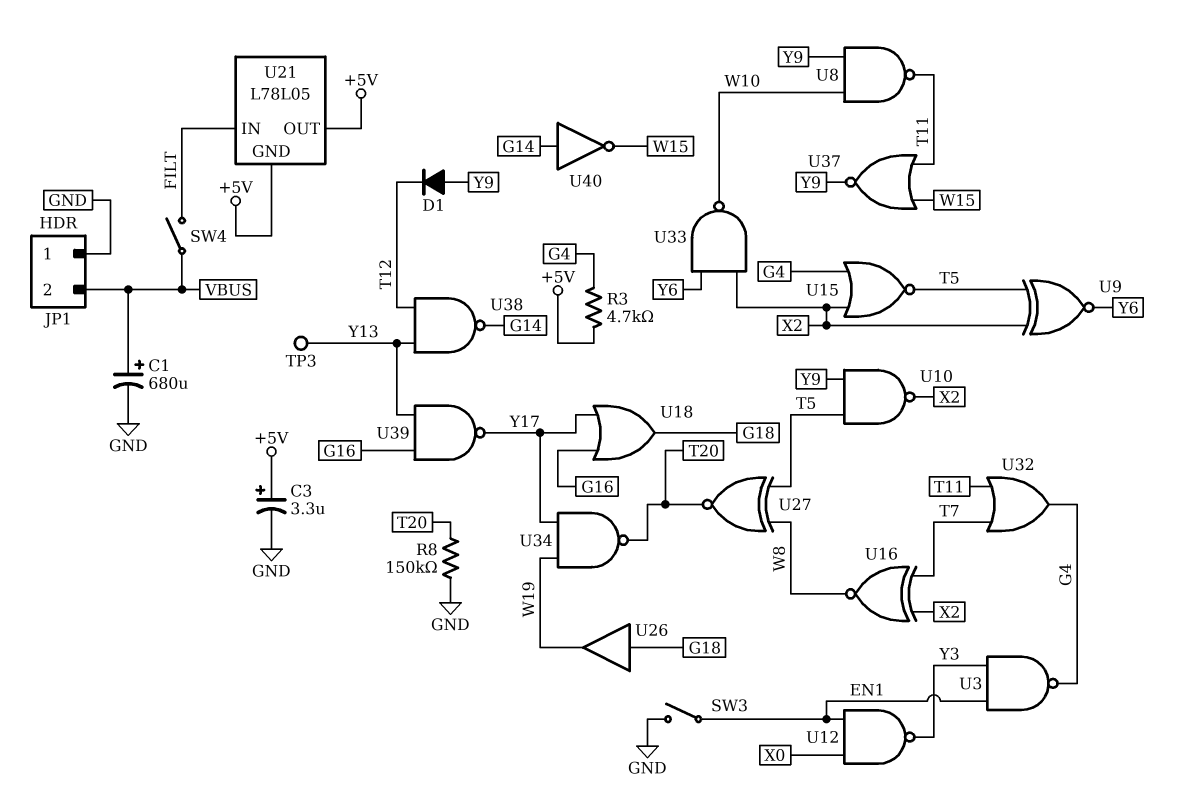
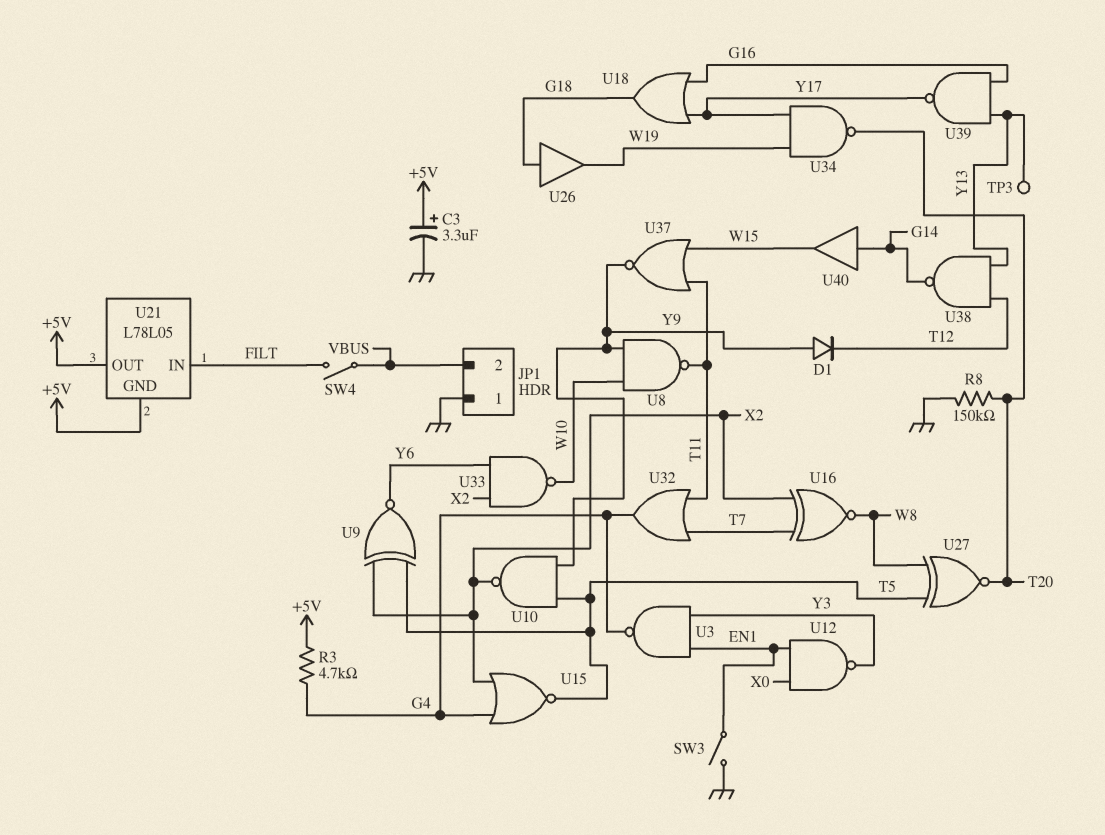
C1: 680uF (plus VBUS, minus GND) -> none
U40: NOT (in G14, out W15) -> buffer (in G14, out W15)

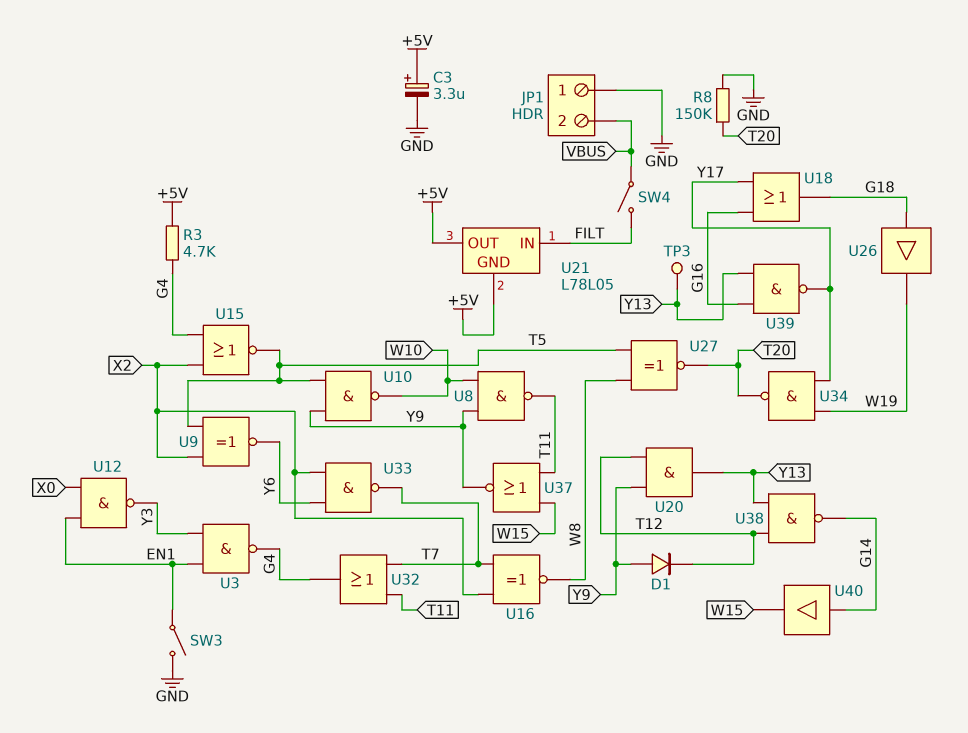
U10: NAND (in T5, in Y9, out X2) -> NAND (in T5, in Y9, out W10)
U20: none -> AND (in T12, in Y9, out Y13)
U33: NAND (in X2, in Y6, out W10) -> NAND (in X2, in Y6, out T7)

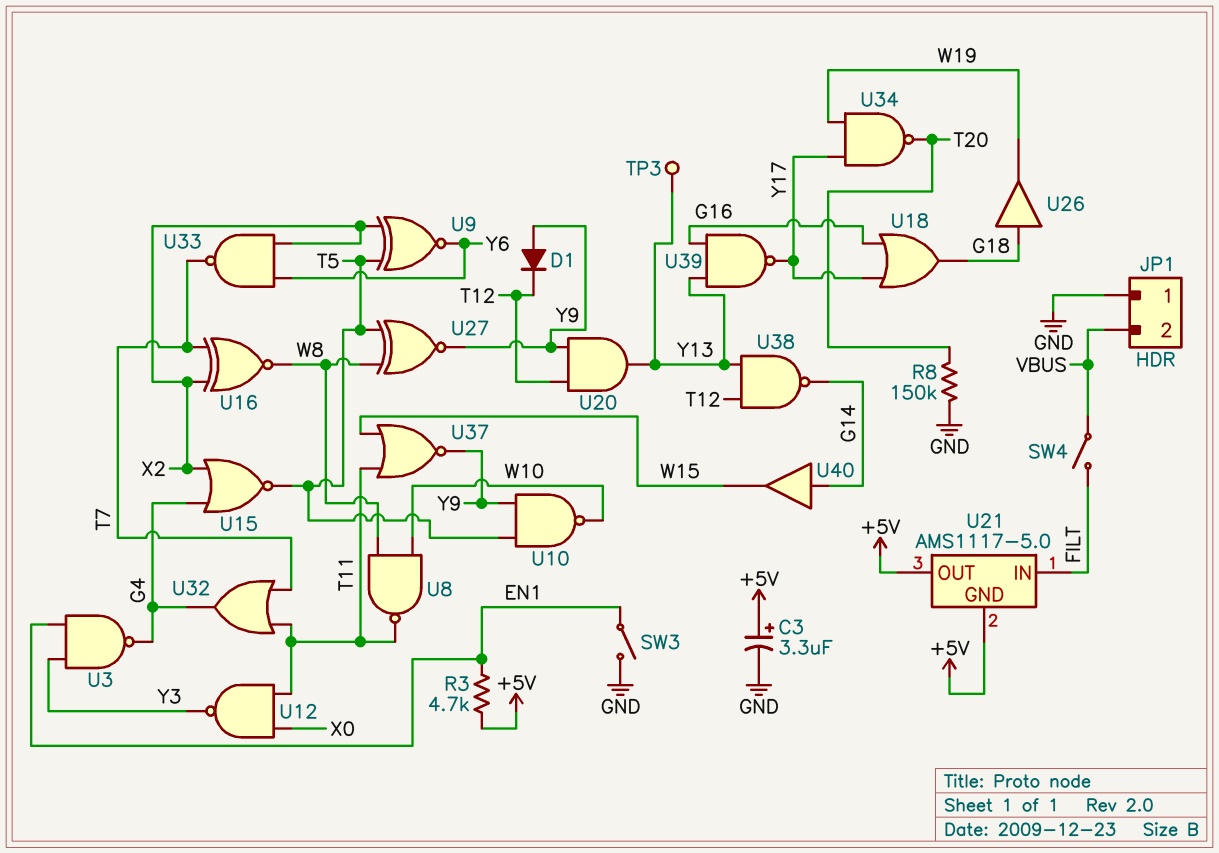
R3: 4.7k (+5V, G4) -> 4.7k (+5V, EN1)
U8: NAND (in W10, in Y9, out T11) -> NAND (in W8, in W10, out T11)
U12: NAND (in EN1, in X0, out Y3) -> NAND (in T11, in X0, out Y3)
U21: L78L05 -> AMS1117-5.0
U27: XNOR (in T5, in W8, out T20) -> XNOR (in T5, in W8, out Y9)

